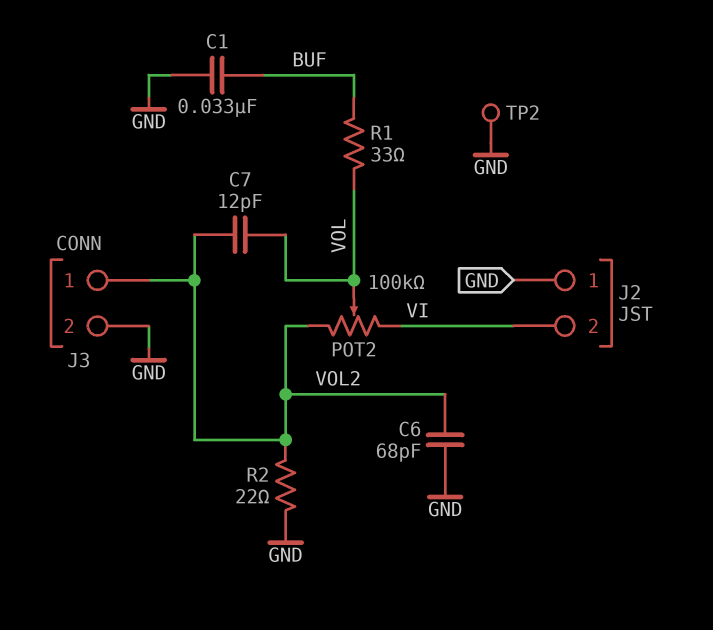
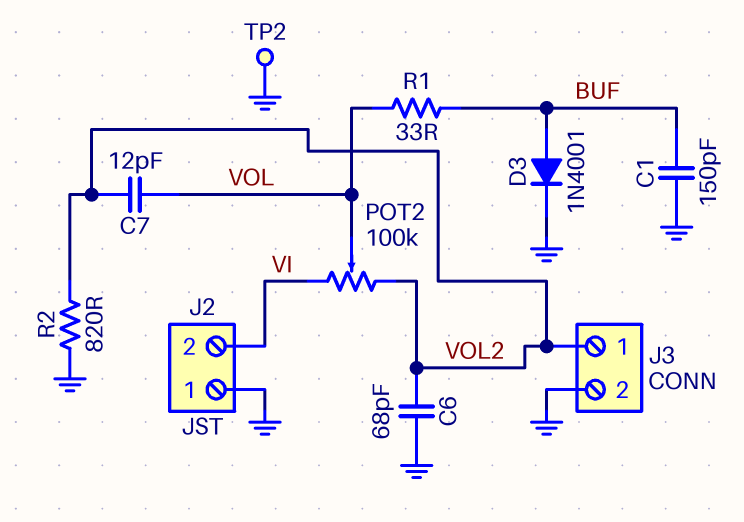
C1: 33nF (BUF, GND) -> 150pF (BUF, GND)
D3: none -> diode 1N4001 (A BUF, K GND)
R2: 22 (GND, VOL2) -> 820 (GND, VOL2)

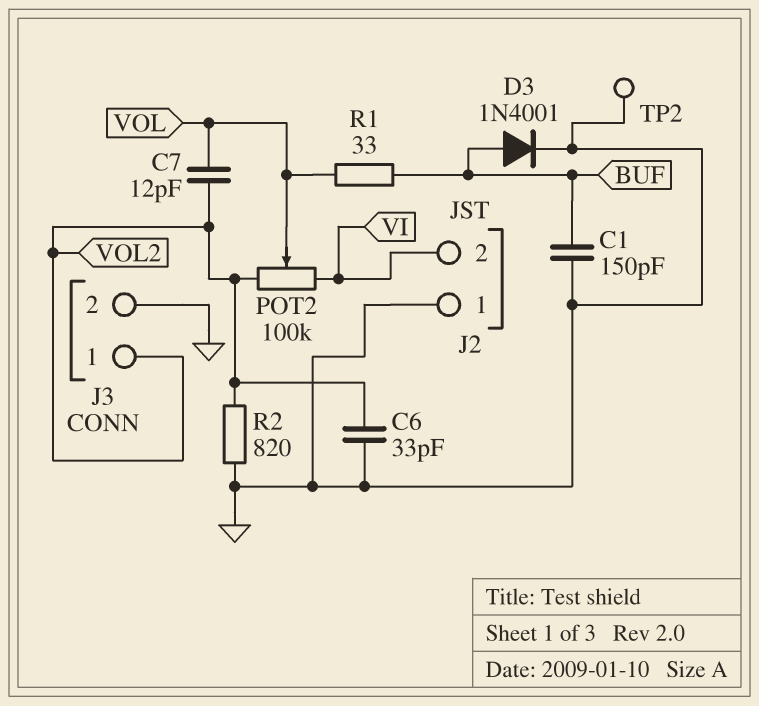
C6: 68pF (GND, VOL2) -> 33pF (GND, VOL2)

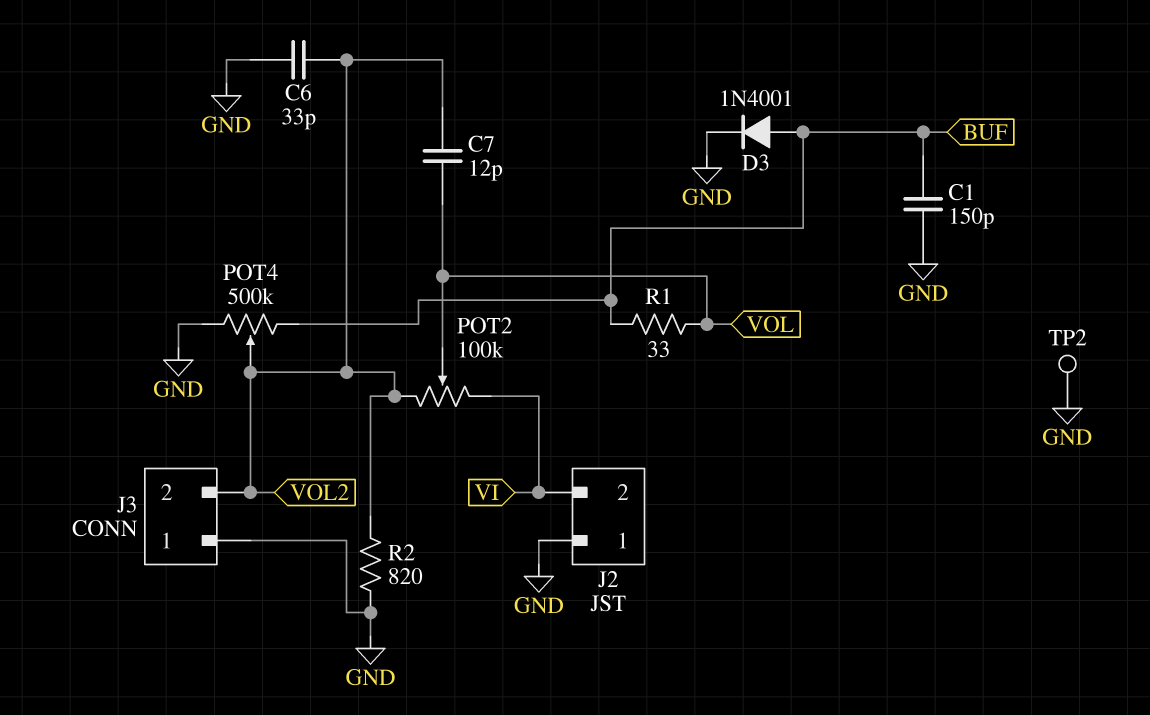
J3 pin 1: VOL2 -> GND
J3 pin 2: GND -> VOL2
POT4: none -> 500k (BUF, GND, wiper VOL2)

